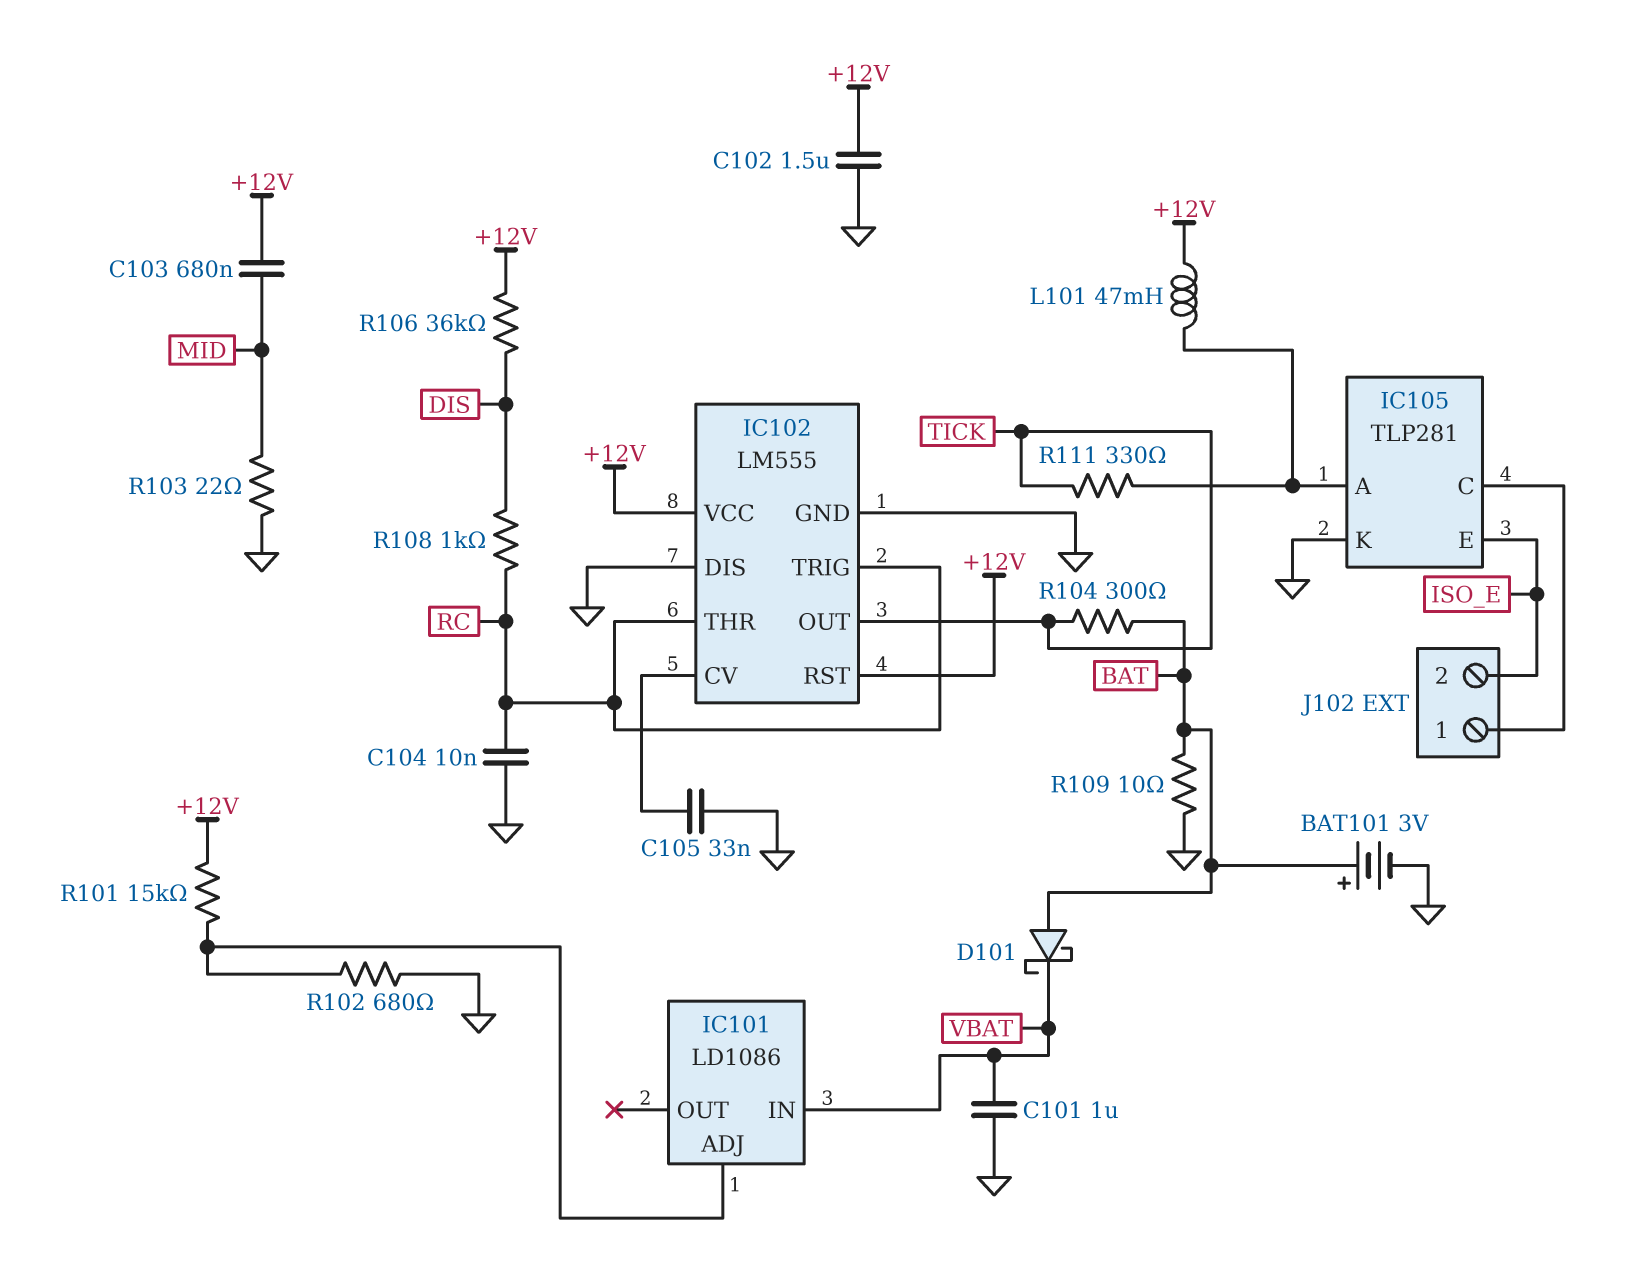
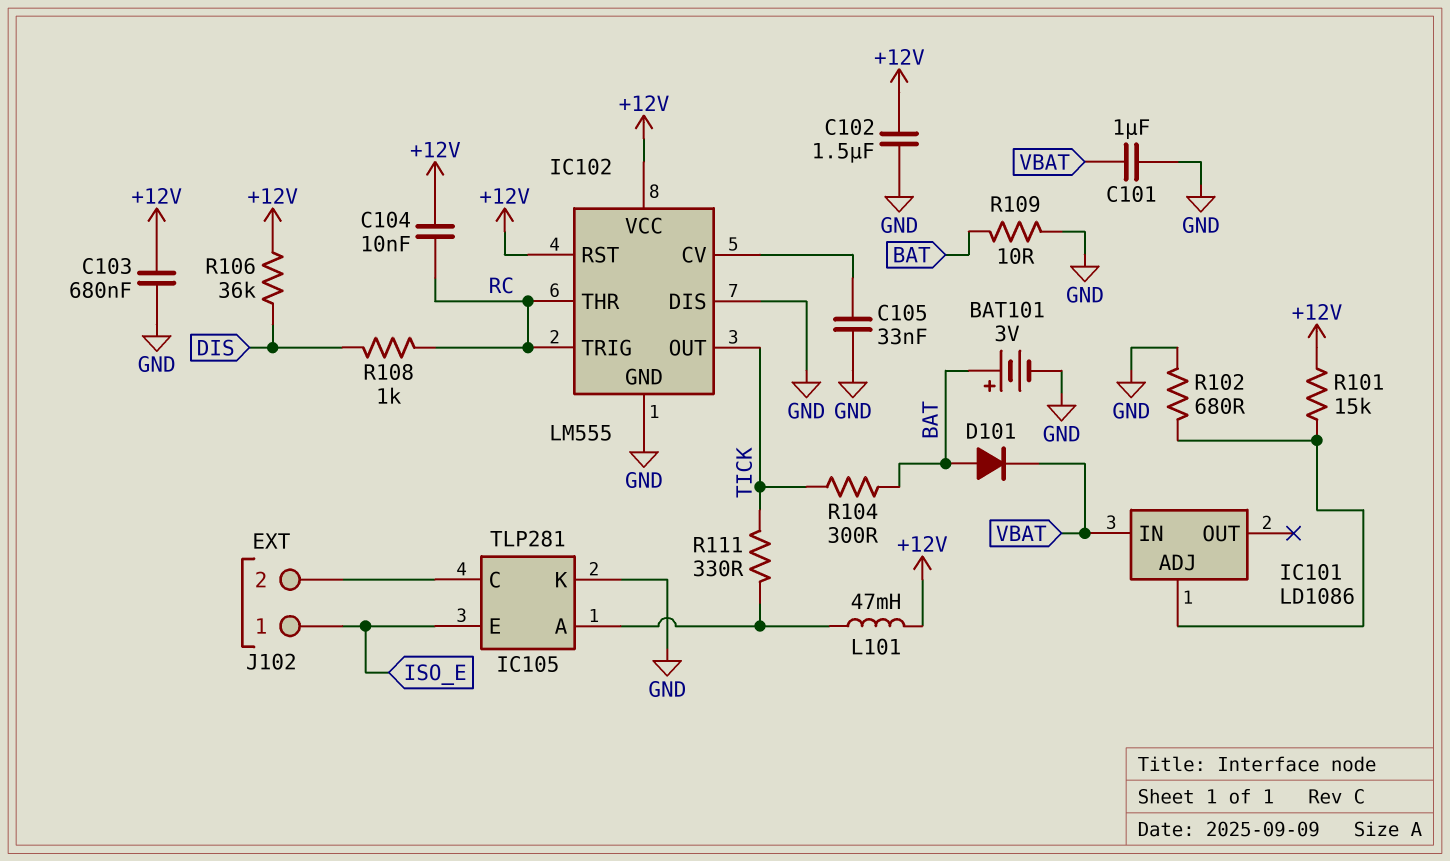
C103: 680nF (+12V, MID) -> 680nF (+12V, GND)
C104: 10nF (GND, RC) -> 10nF (+12V, RC)
D101: schottky (A BAT, K VBAT) -> diode (A BAT, K VBAT)
J102 pin 1: IC105/C -> ISO_E
J102 pin 2: ISO_E -> IC105/C
R103: 22 (GND, MID) -> none

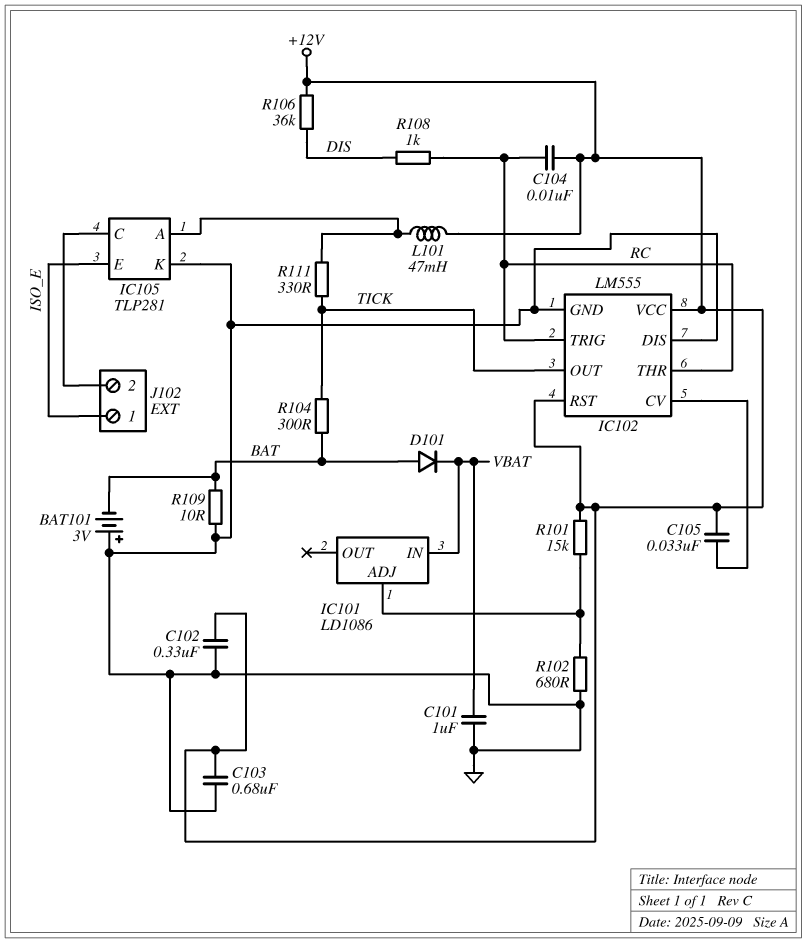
BAT101: 3V (plus BAT, minus GND) -> 3V (plus GND, minus BAT)
C102: 1.5uF (+12V, GND) -> 330nF (+12V, GND)
C105: 33nF (GND, IC102/CV) -> 33nF (+12V, IC102/CV)

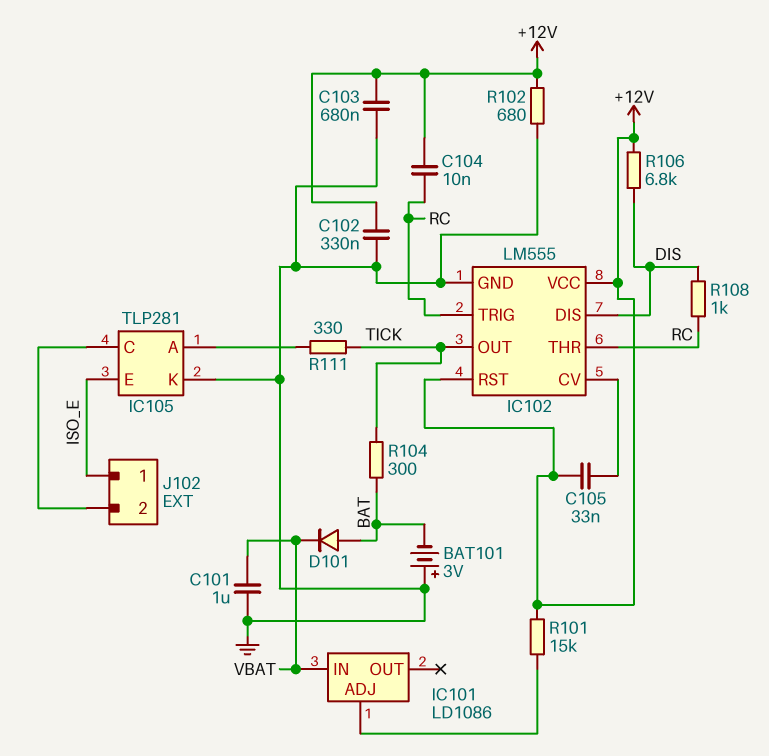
IC102 pin DIS: GND -> DIS
L101: 47mH (+12V, IC105/A) -> none
R102: 680 (GND, IC101/ADJ) -> 680 (+12V, GND)
R106: 36k (+12V, DIS) -> 6.8k (+12V, DIS)
R109: 10 (BAT, GND) -> none

